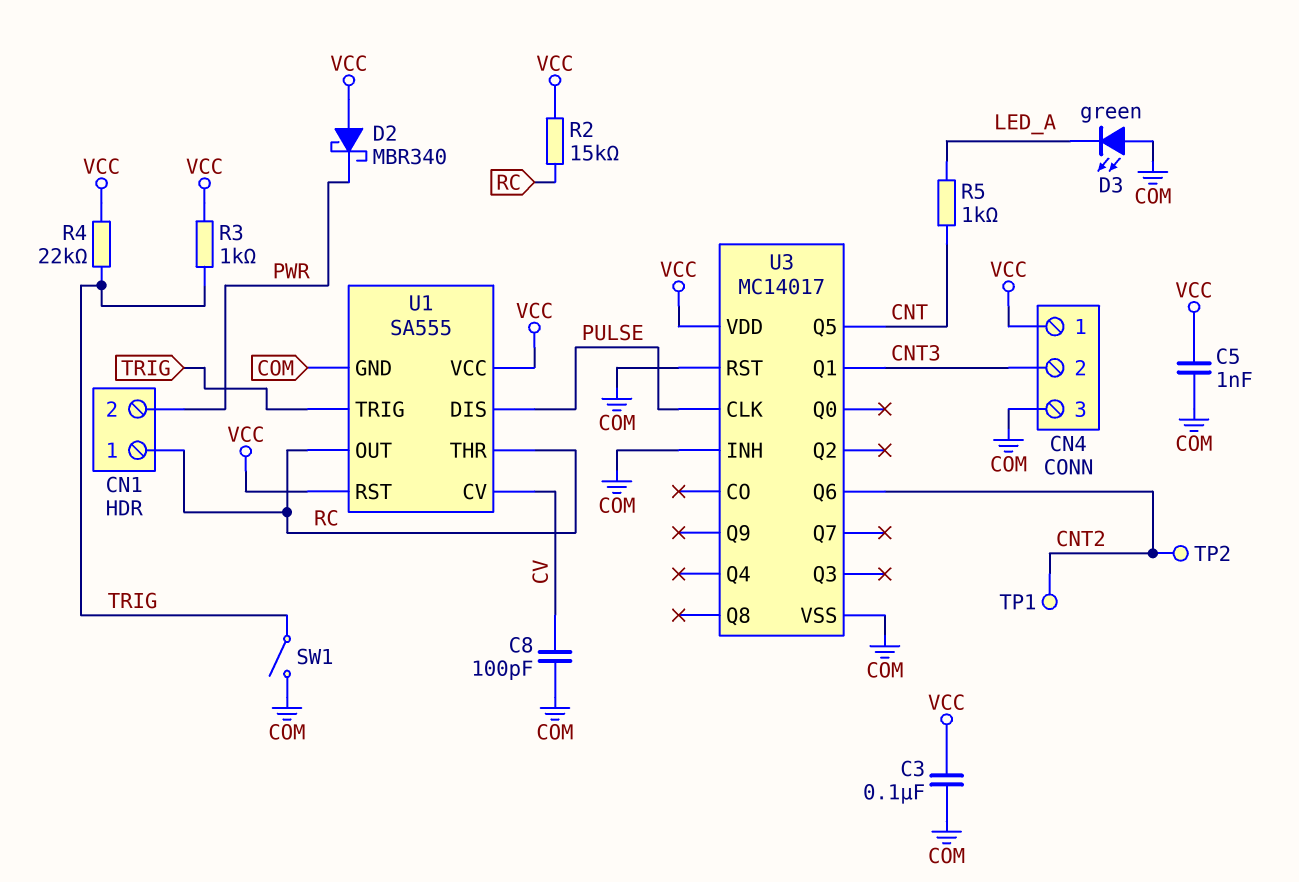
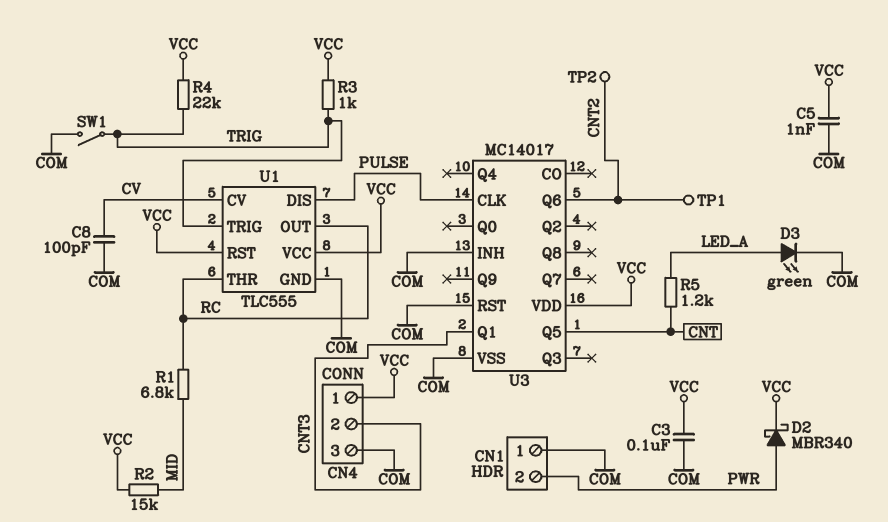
CN1 pin 1: RC -> COM
D2: schottky MBR340 (A VCC, K PWR) -> schottky MBR340 (A PWR, K VCC)
D3: LED green (A COM, K LED_A) -> LED green (A LED_A, K COM)
R1: none -> 6.8k (MID, RC)
R2: 15k (RC, VCC) -> 15k (MID, VCC)
R5: 1k (CNT, LED_A) -> 1.2k (CNT, LED_A)
U1: SA555 -> TLC555

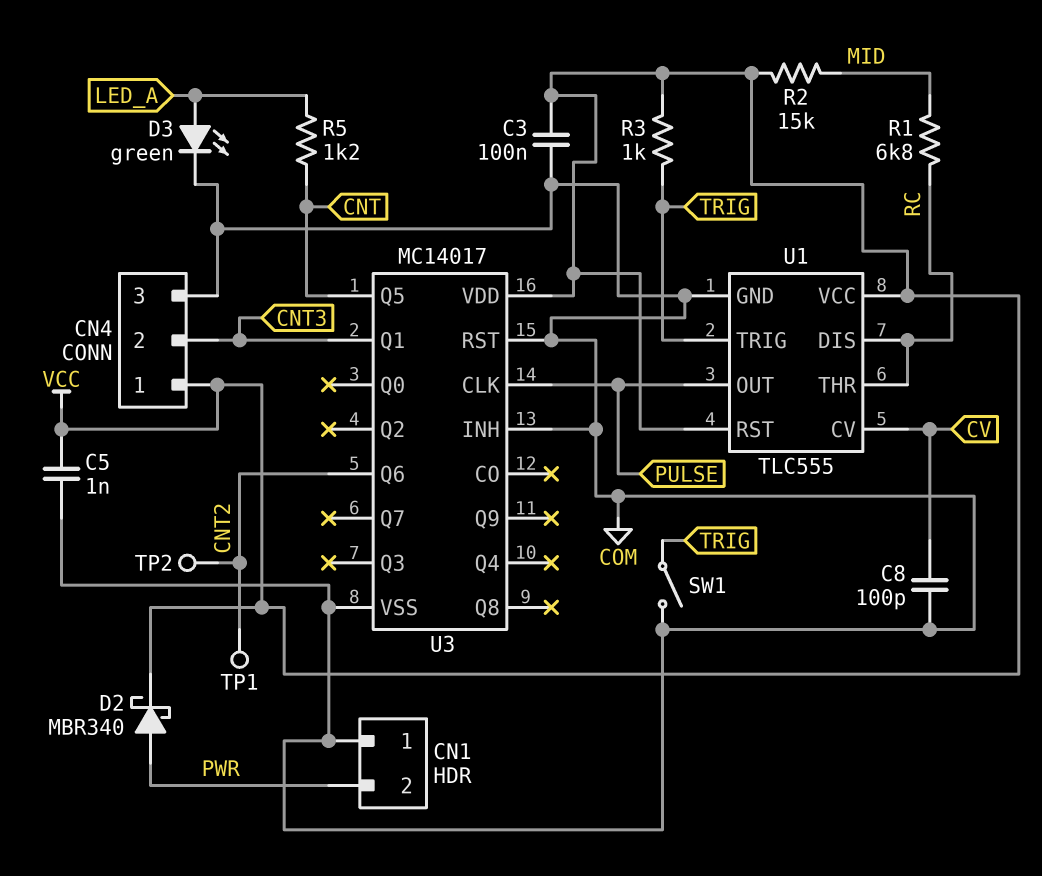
R4: 22k (TRIG, VCC) -> none
U1 pin DIS: PULSE -> RC
U1 pin OUT: RC -> PULSE

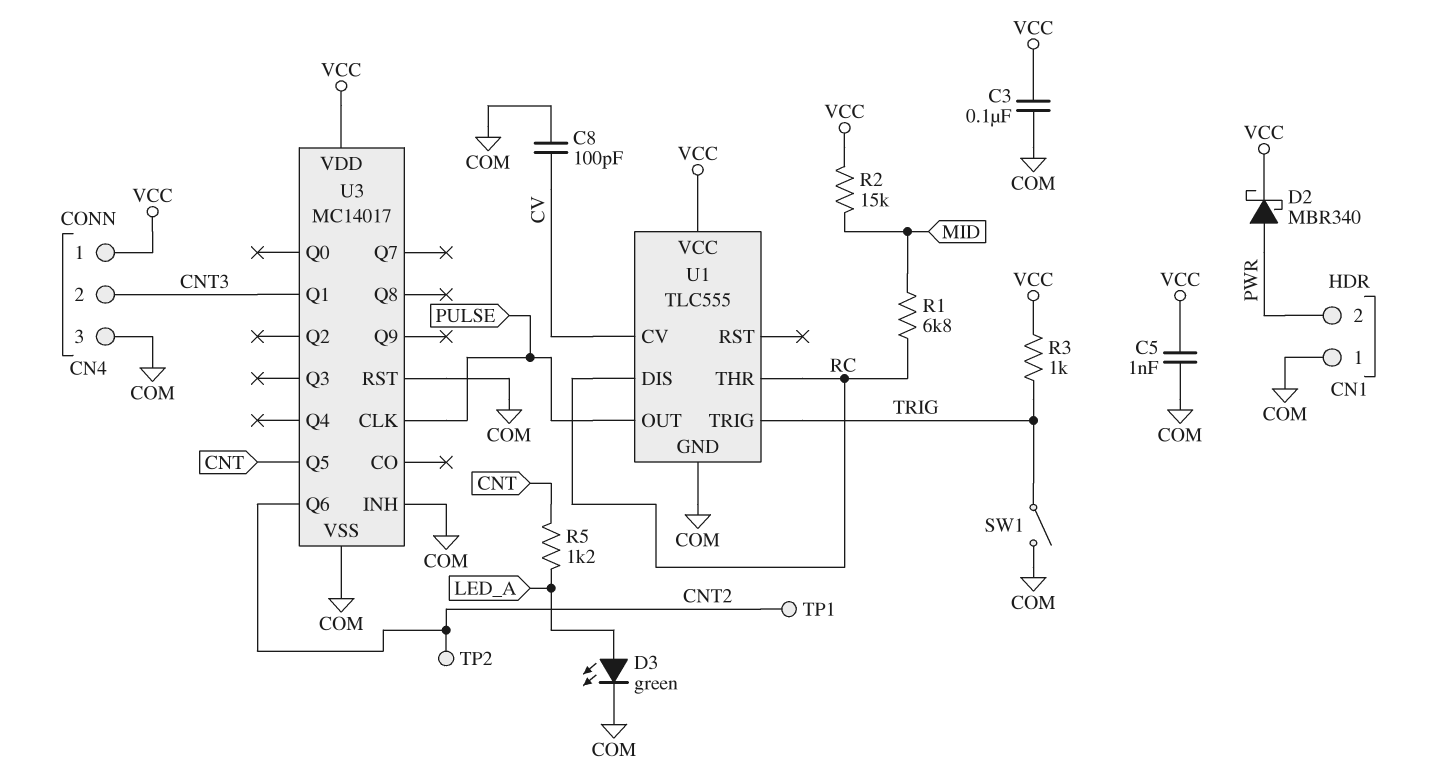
U1 pin RST: VCC -> none

